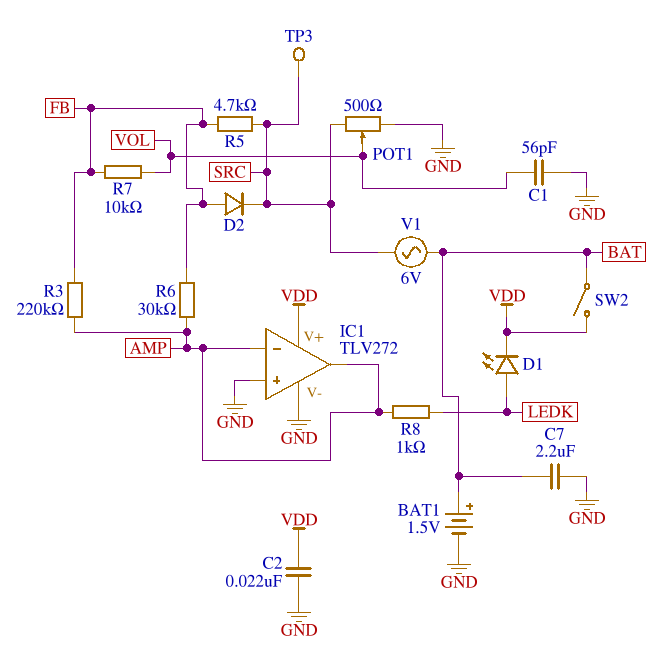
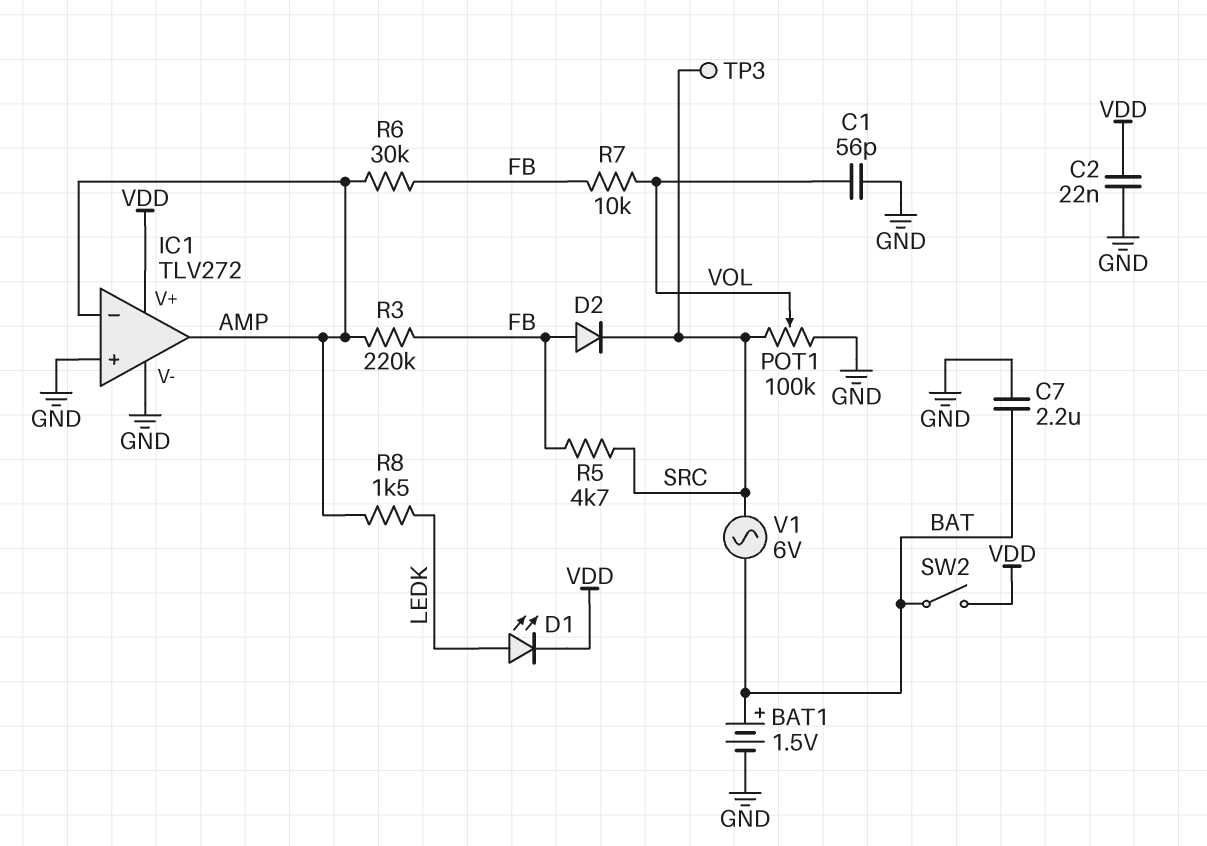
POT1: 500 (GND, SRC, wiper VOL) -> 100k (GND, SRC, wiper VOL)
R8: 1k (AMP, LEDK) -> 1.5k (AMP, LEDK)

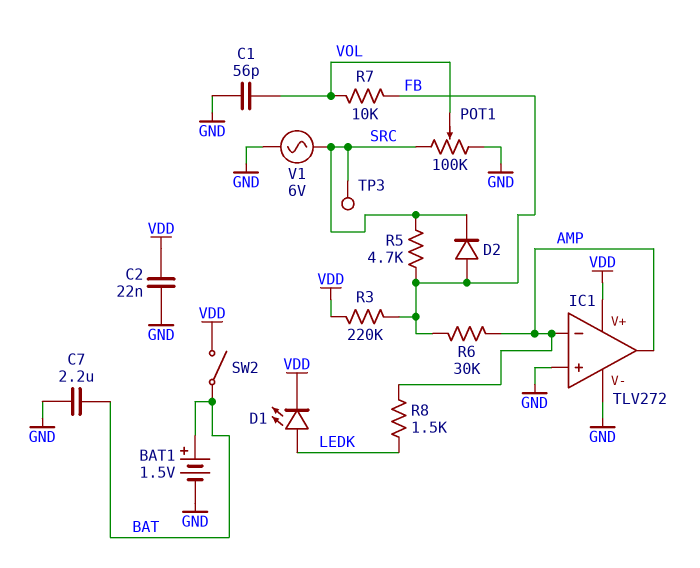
R3: 220k (AMP, FB) -> 220k (FB, VDD)
V1: AC 6V (BAT, SRC) -> AC 6V (GND, SRC)

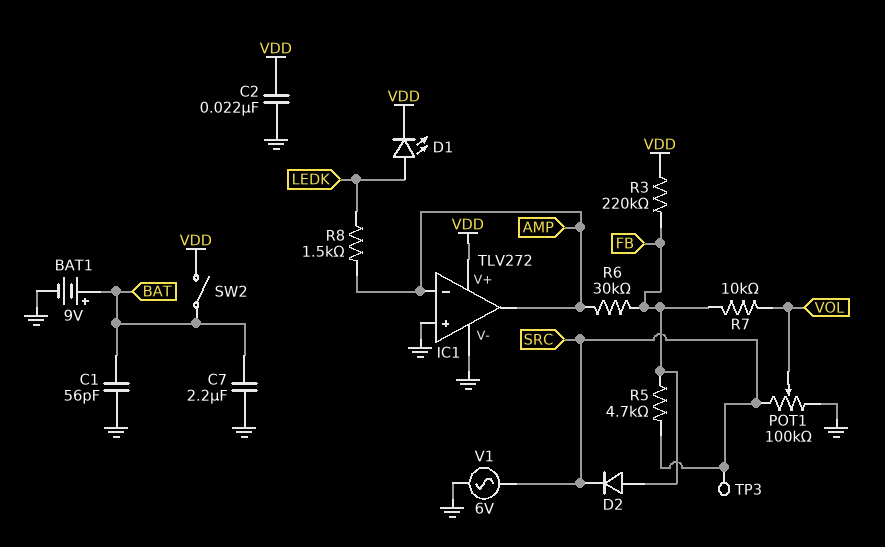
BAT1: 1.5V (plus BAT, minus GND) -> 9V (plus BAT, minus GND)
C1: 56pF (GND, VOL) -> 56pF (BAT, GND)

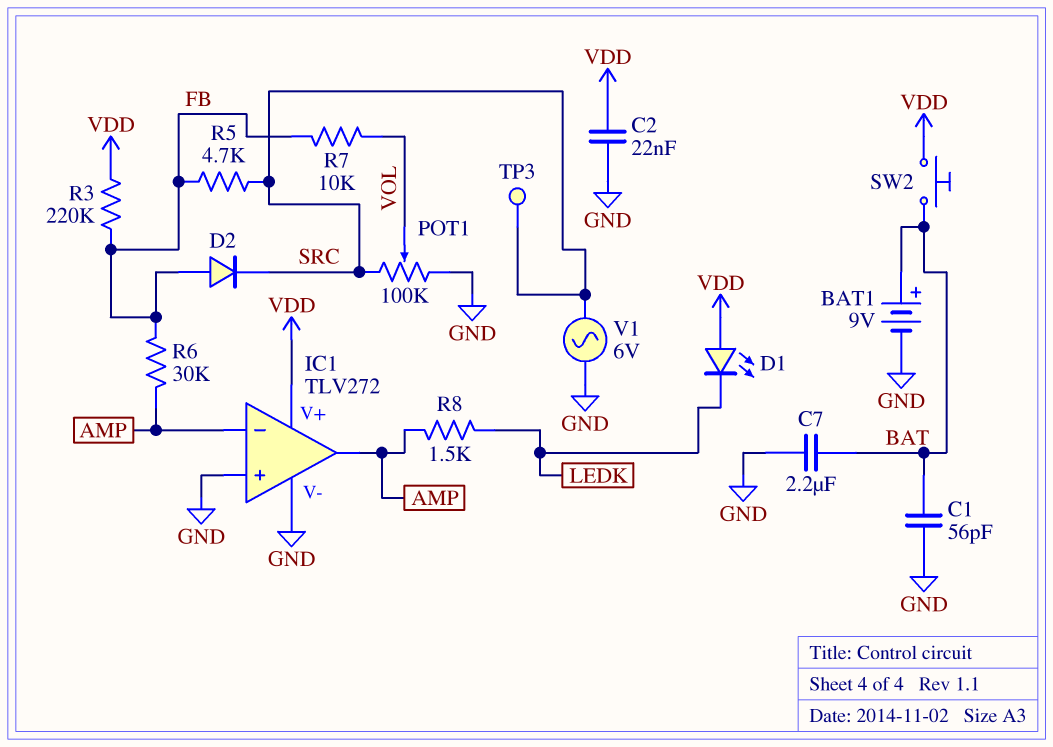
D1: LED (A LEDK, K VDD) -> LED (A VDD, K LEDK)
SW2: switch (BAT, VDD) -> button (BAT, VDD)

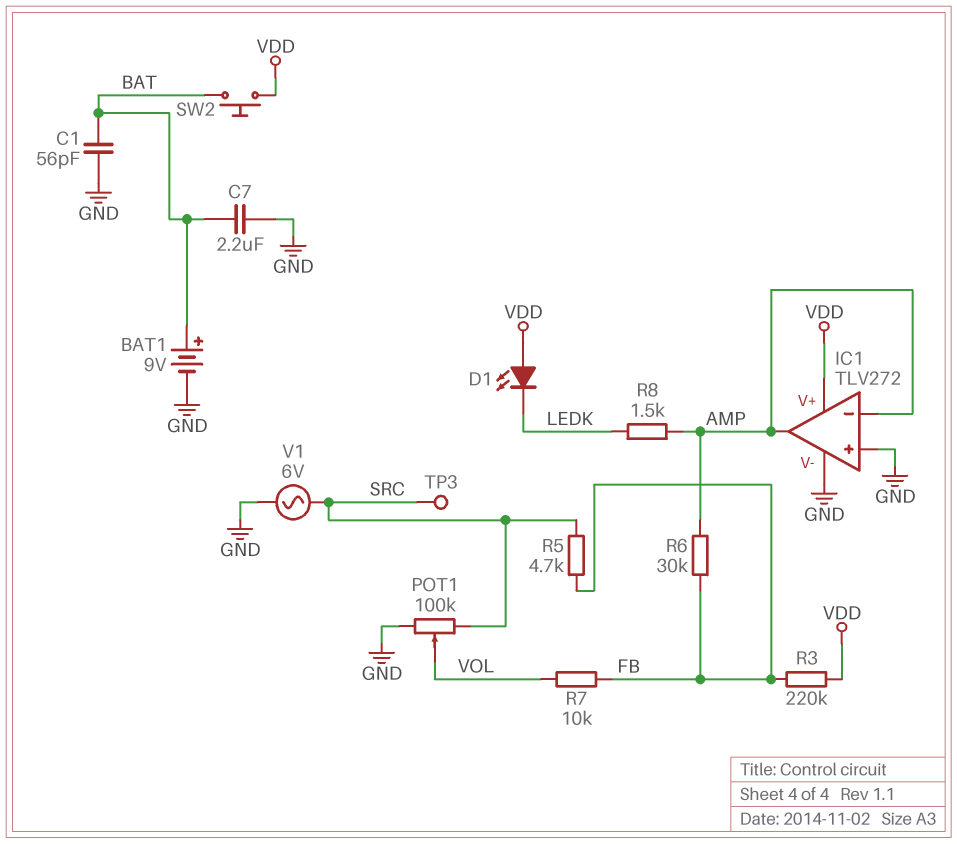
C2: 22nF (GND, VDD) -> none
D2: diode (A FB, K SRC) -> none

